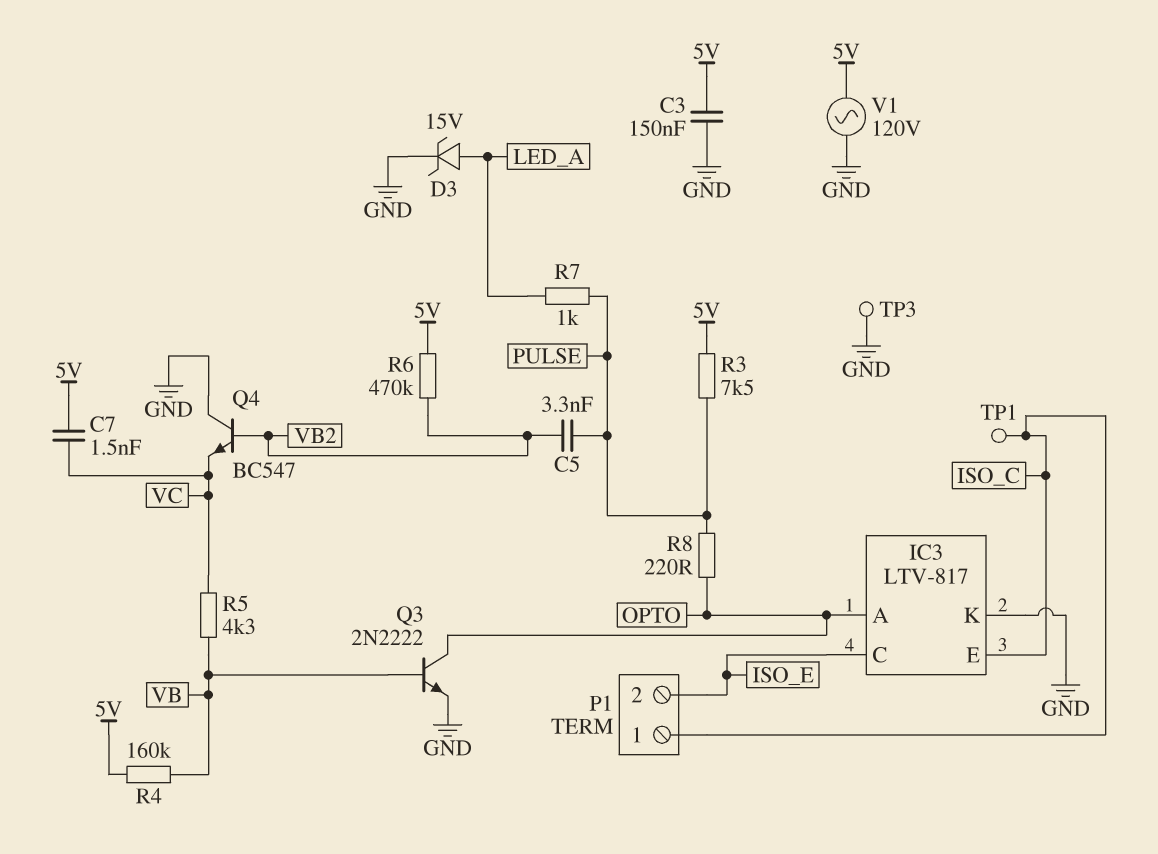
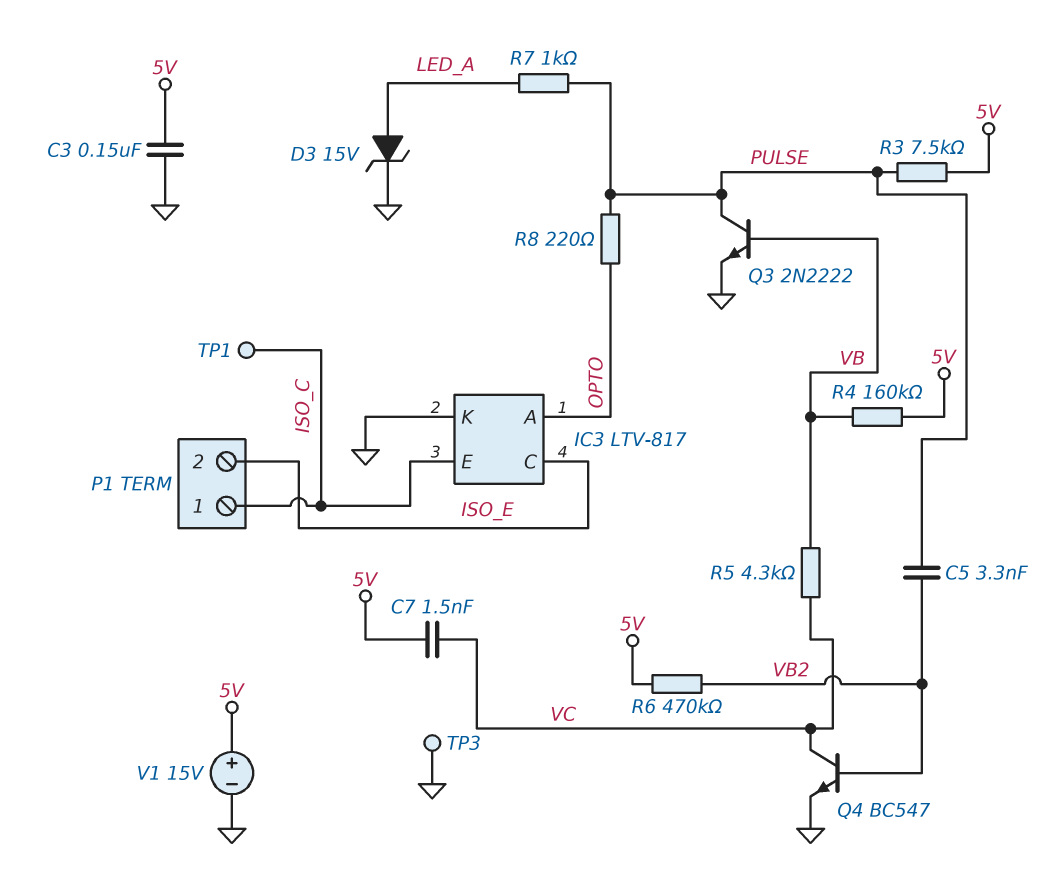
Q3: NPN 2N2222 (B VB, C OPTO, E GND) -> NPN 2N2222 (B VB, C PULSE, E GND)
Q4: NPN BC547 (B VB2, C GND, E VC) -> NPN BC547 (B VB2, C VC, E GND)
V1: AC 120V (5V, GND) -> 15V (plus 5V, minus GND)

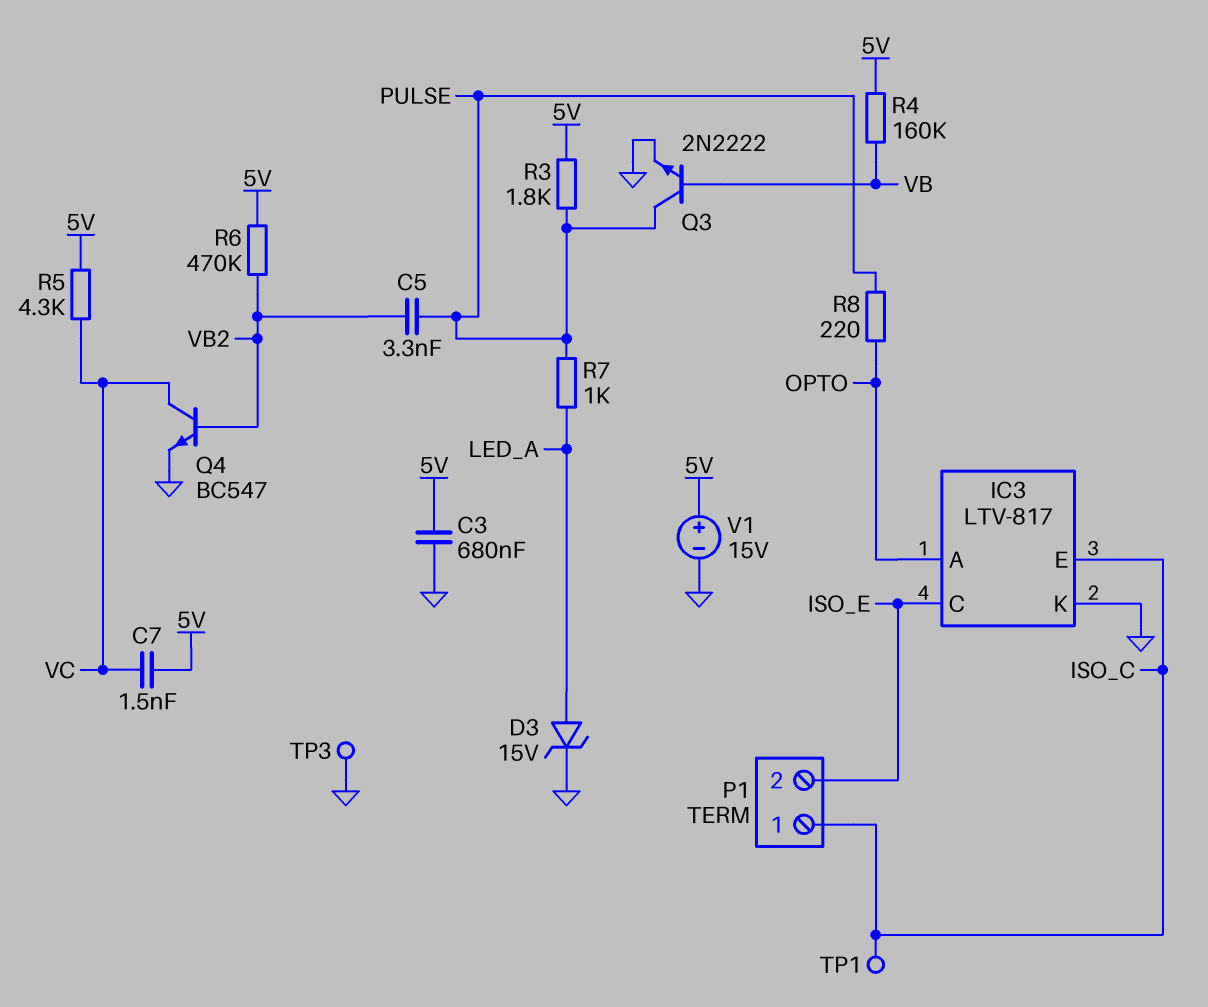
C3: 150nF (5V, GND) -> 680nF (5V, GND)
R3: 7.5k (5V, PULSE) -> 1.8k (5V, PULSE)
R5: 4.3k (VB, VC) -> 4.3k (5V, VC)

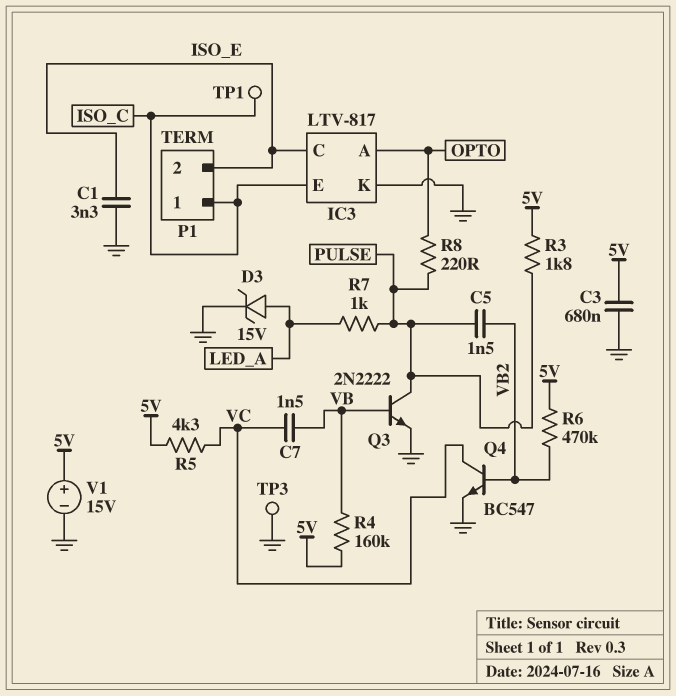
C1: none -> 3.3nF (GND, ISO_E)
C5: 3.3nF (PULSE, VB2) -> 1.5nF (PULSE, VB2)
C7: 1.5nF (5V, VC) -> 1.5nF (VB, VC)

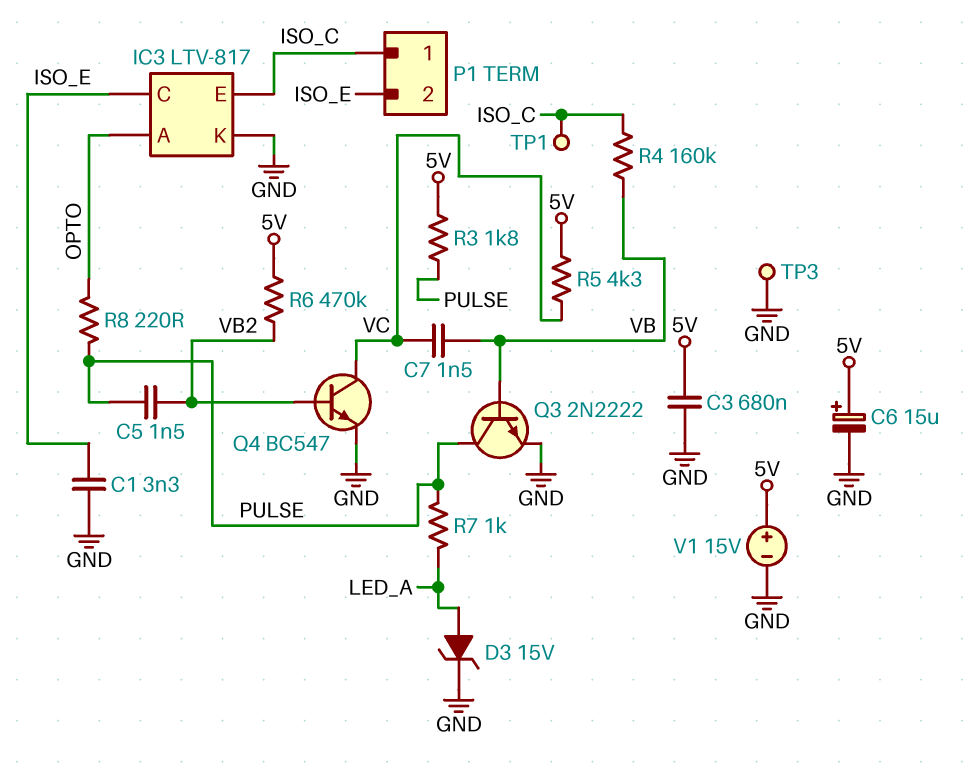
C6: none -> 15uF (plus 5V, minus GND)
R4: 160k (5V, VB) -> 160k (ISO_C, VB)

